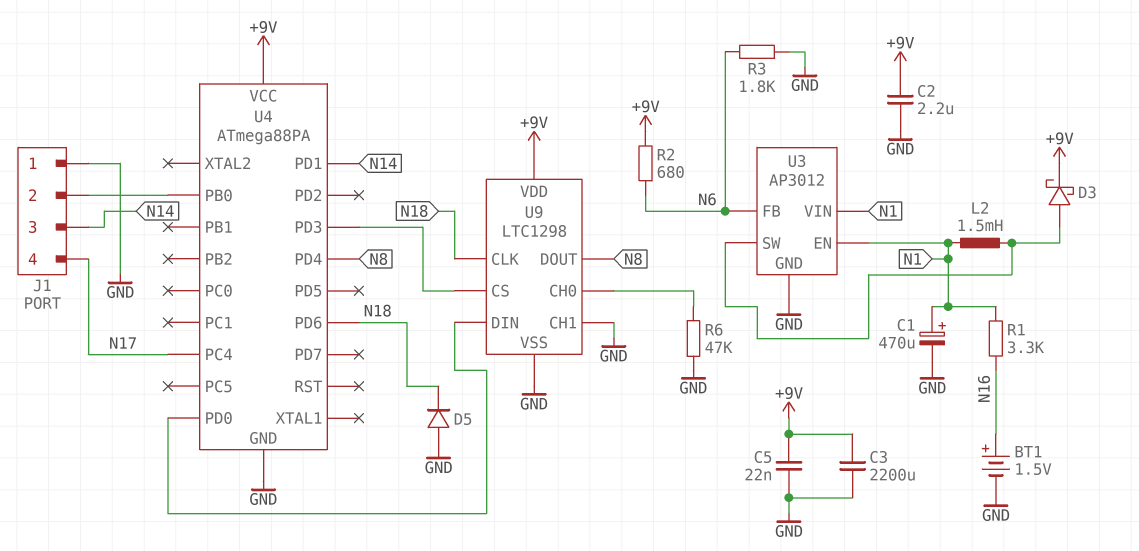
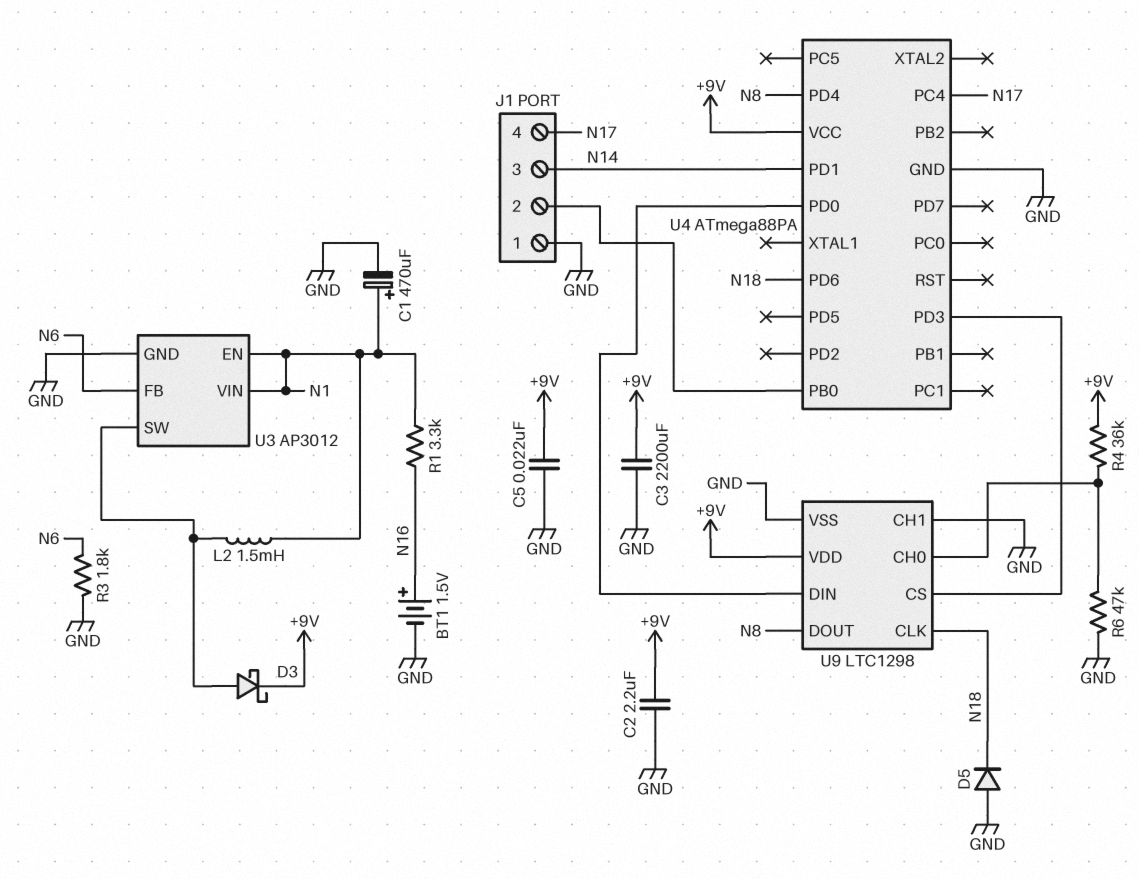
R2: 680 (+9V, N6) -> none
R4: none -> 36k (+9V, U9/CH0)

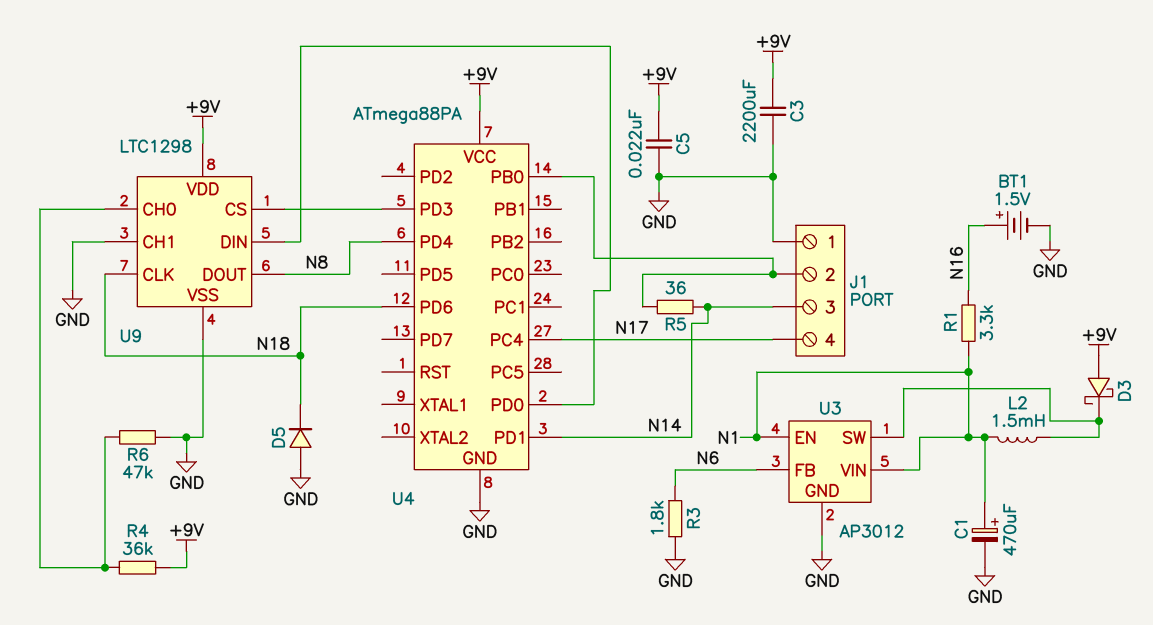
C2: 2.2uF (+9V, GND) -> none
D3: schottky (A U3/SW, K +9V) -> schottky (A +9V, K U3/SW)
R5: none -> 36 (J1/2, N14)

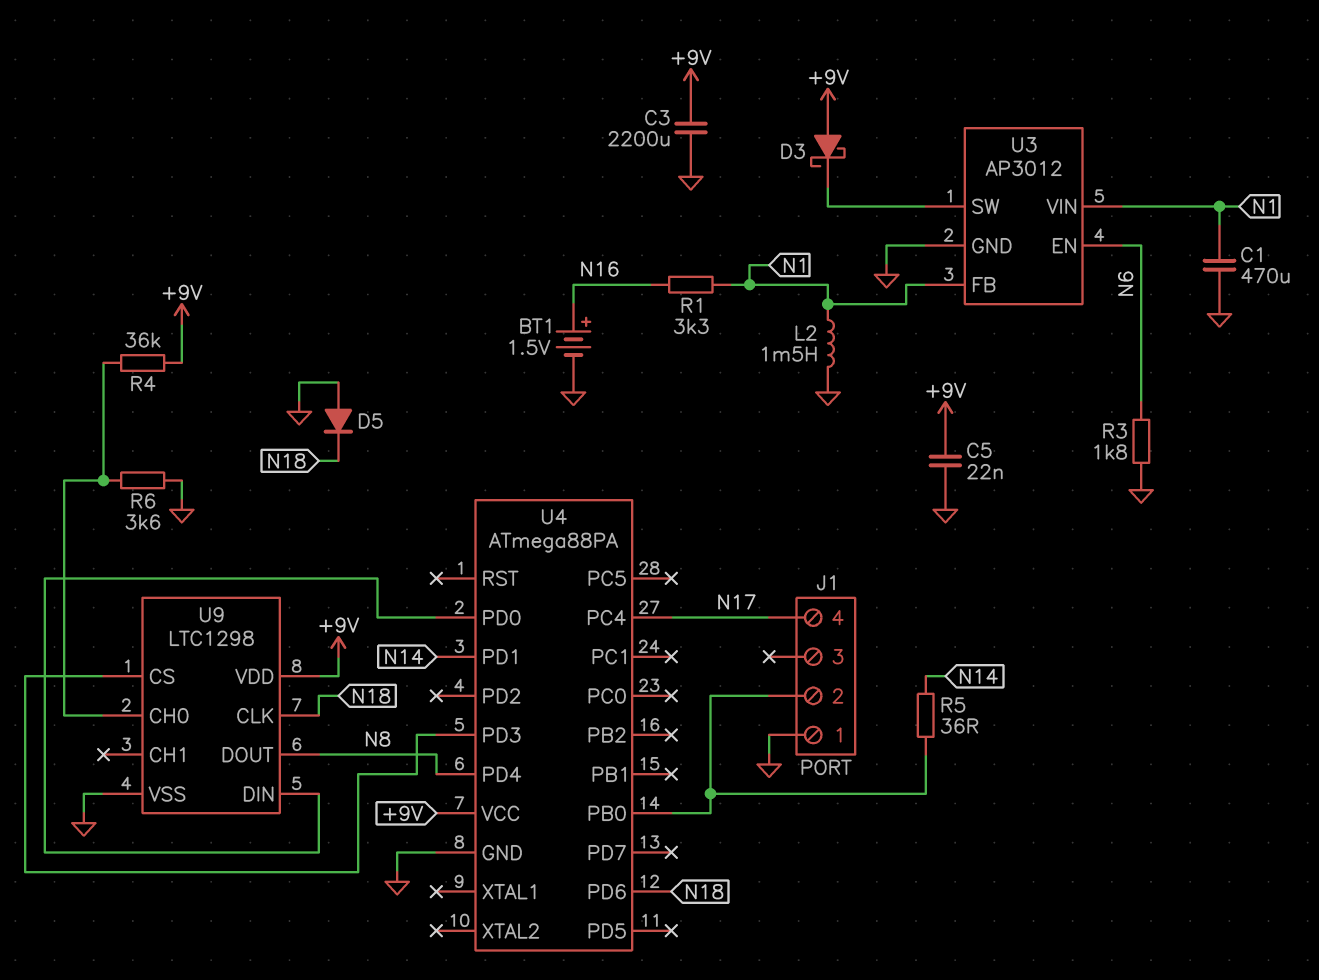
C1: 470uF (plus N1, minus GND) -> 470uF (GND, N1)
J1 pin 3: N14 -> none
L2: 1.5mH (N1, U3/SW) -> 1.5mH (GND, N1)
R6: 47k (GND, U9/CH0) -> 3.6k (GND, U9/CH0)
U3 pin EN: N1 -> N6
U3 pin FB: N6 -> N1
U9 pin CH1: GND -> none

